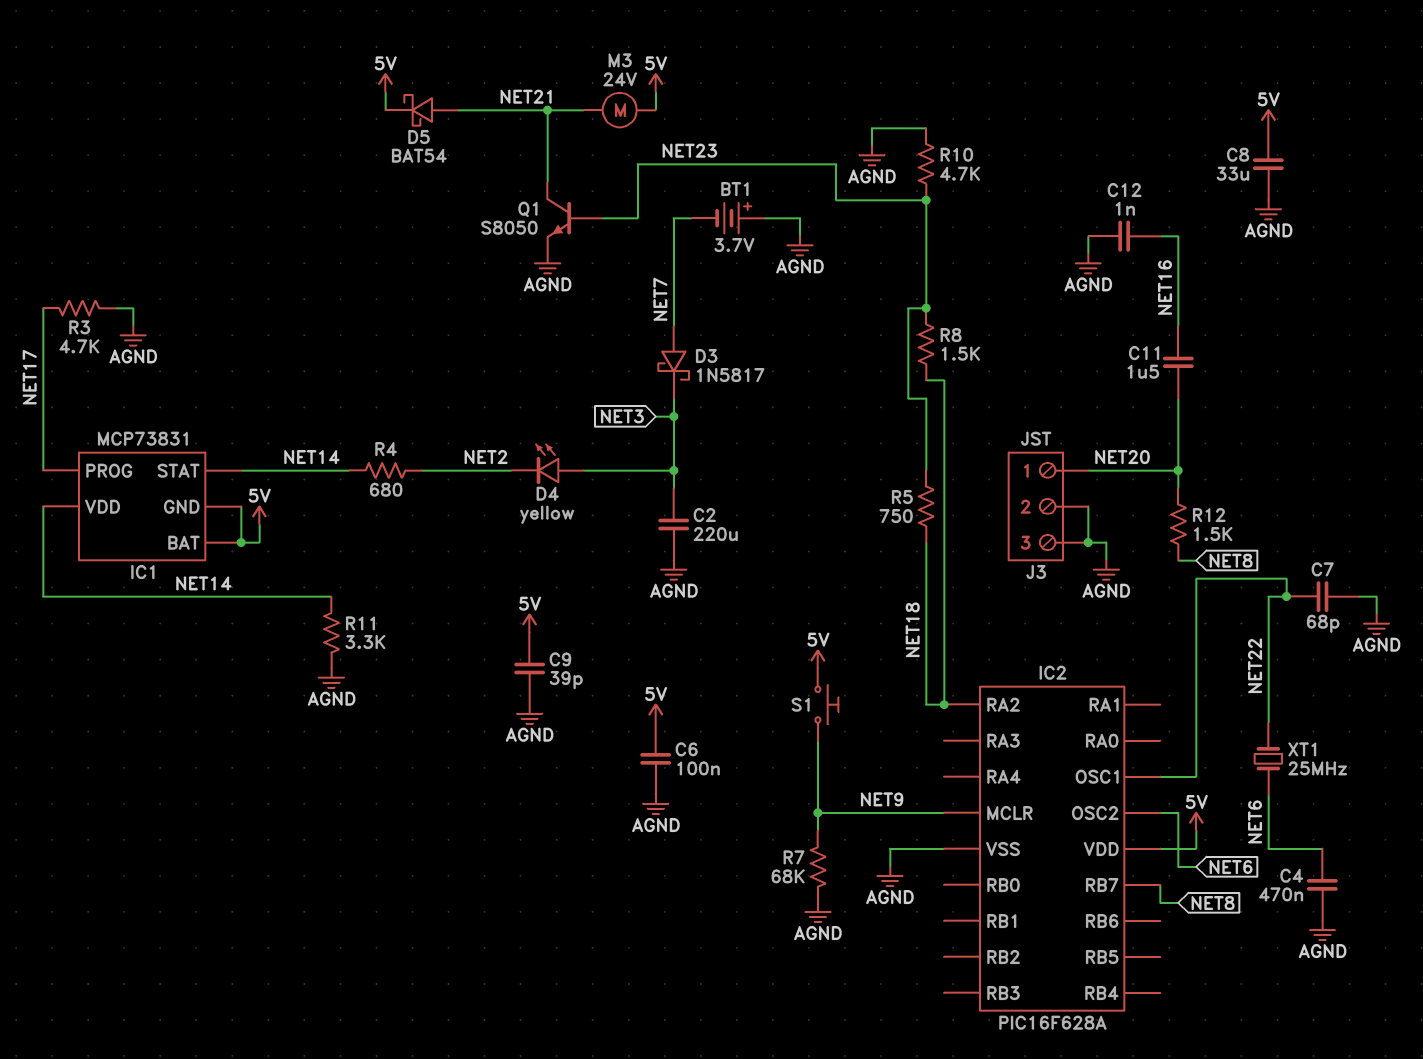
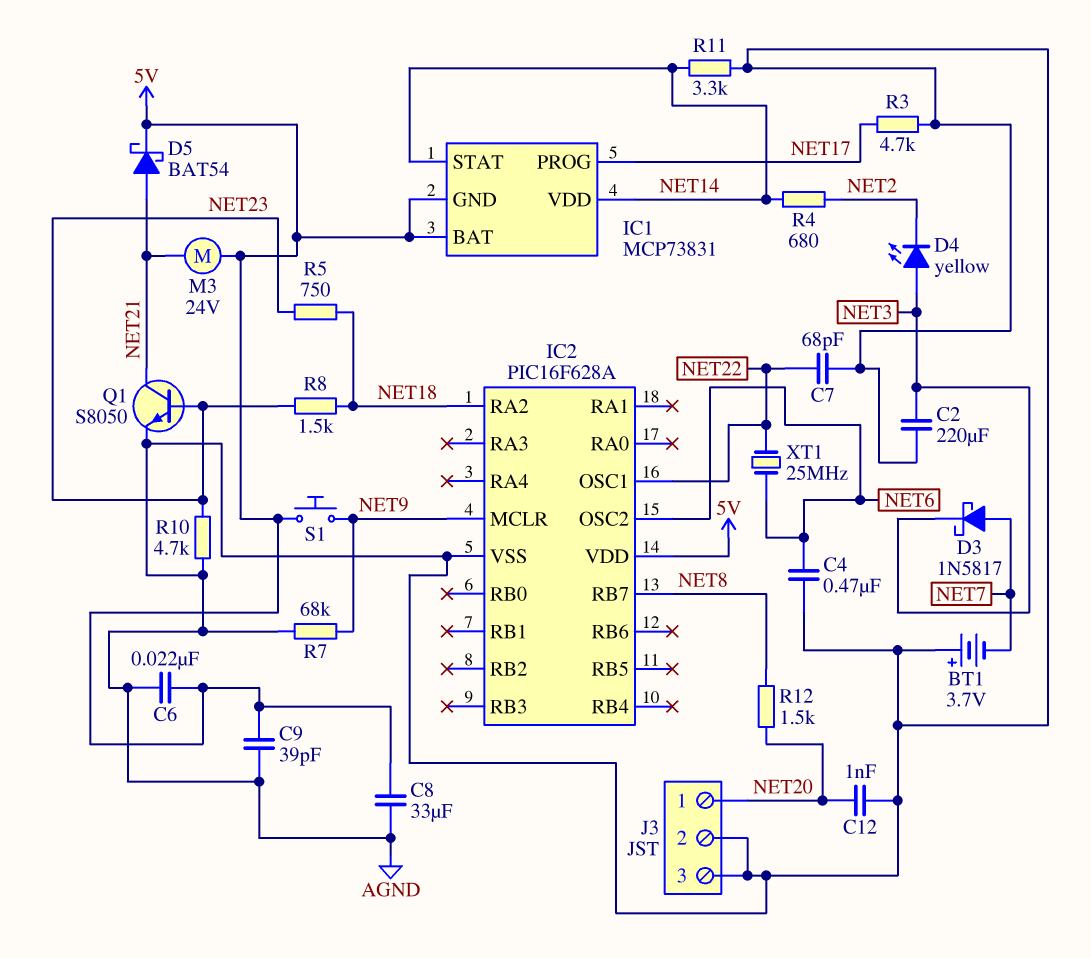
C6: 100nF (5V, AGND) -> 22nF (5V, AGND)
C11: 1.5uF (NET16, NET20) -> none
C12: 1nF (AGND, NET16) -> 1nF (AGND, NET20)

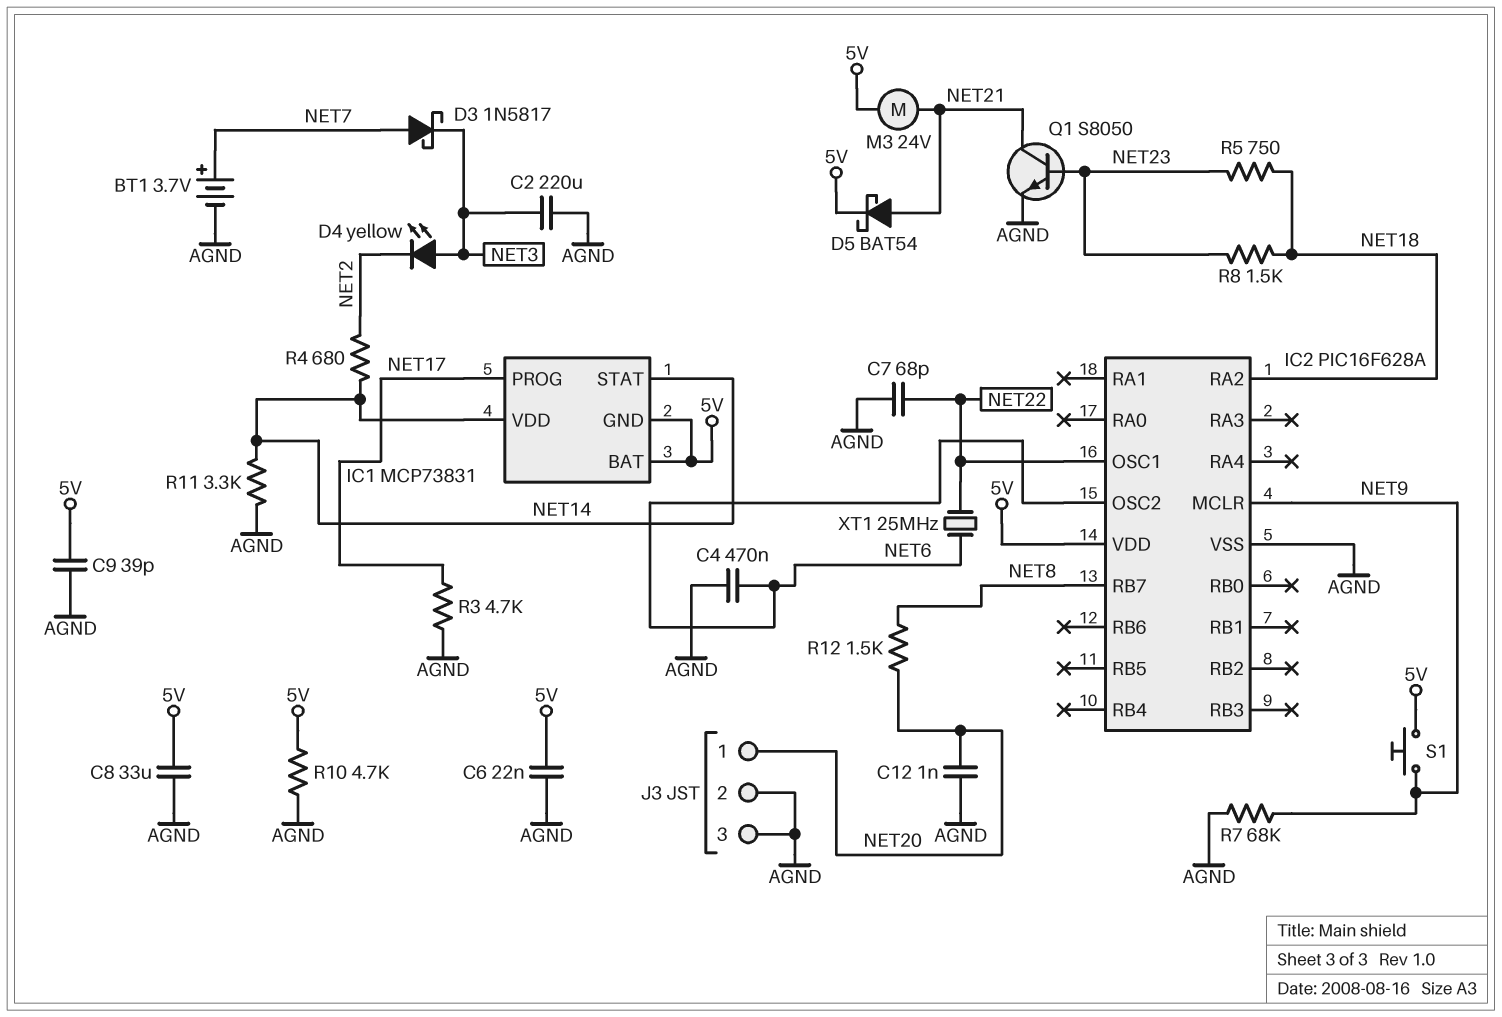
BT1: 3.7V (plus AGND, minus NET7) -> 3.7V (plus NET7, minus AGND)
R10: 4.7k (AGND, NET23) -> 4.7k (5V, AGND)

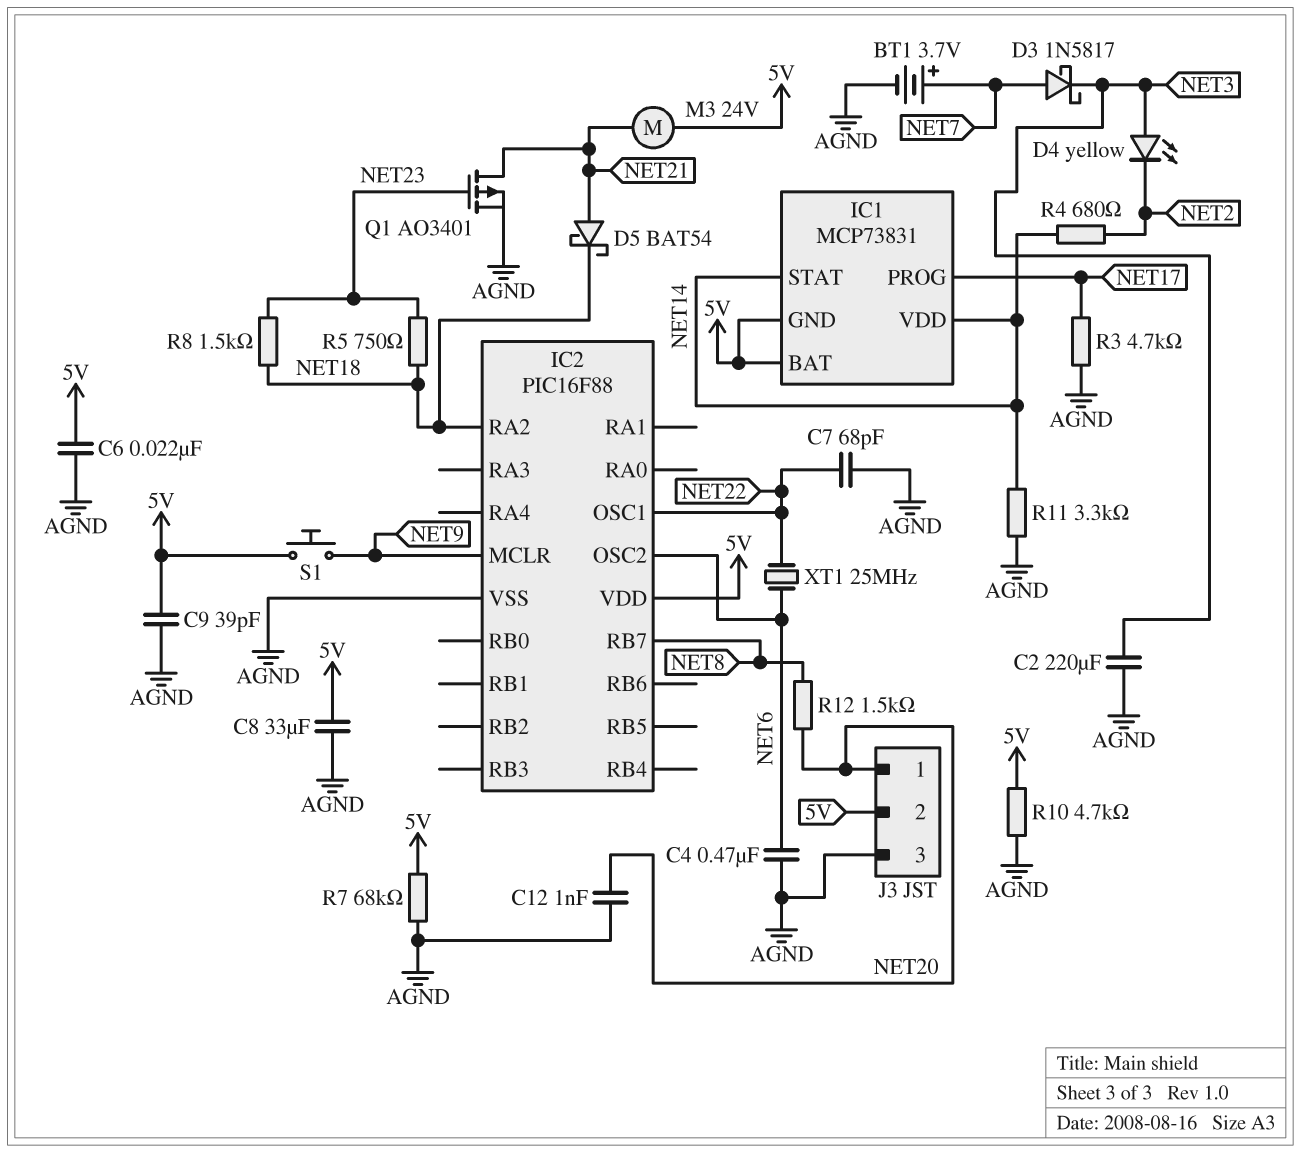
D5: schottky BAT54 (A NET21, K 5V) -> schottky BAT54 (A NET21, K NET18)
IC2: PIC16F628A -> PIC16F88
J3 pin 2: AGND -> 5V
Q1: NPN S8050 (B NET23, C NET21, E AGND) -> PMOS AO3401 (G NET23, D NET21, S AGND)
R7: 68k (AGND, NET9) -> 68k (5V, AGND)

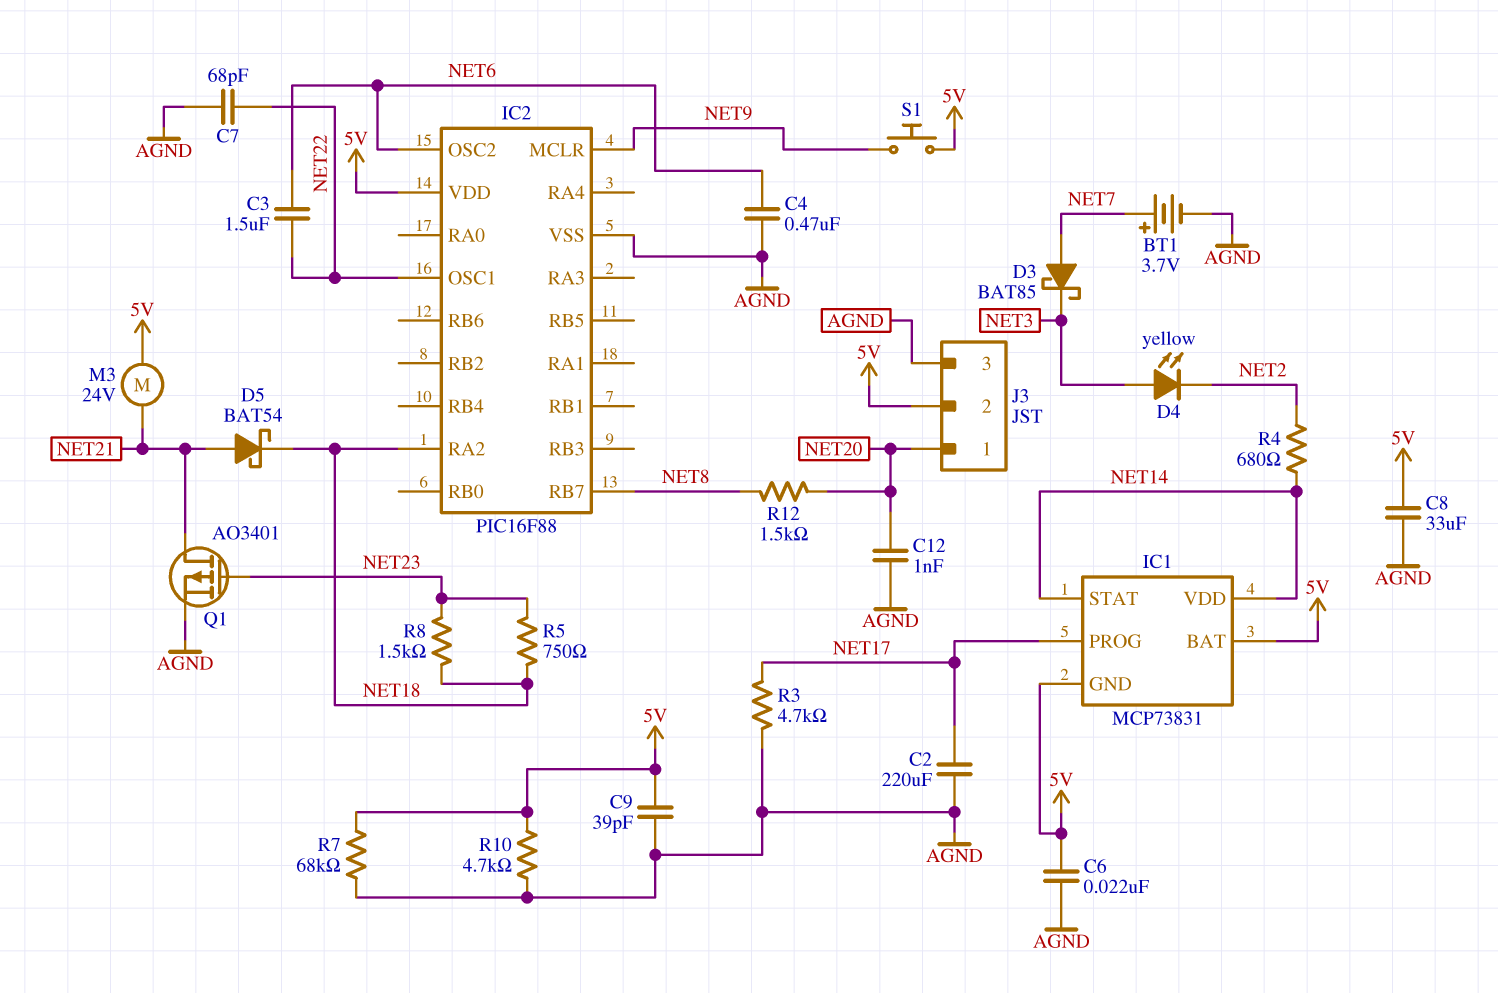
C2: 220uF (AGND, NET3) -> 220uF (AGND, NET17)
C3: none -> 1.5uF (NET6, NET22)
D3: schottky 1N5817 (A NET7, K NET3) -> schottky BAT85 (A NET7, K NET3)
R11: 3.3k (AGND, NET14) -> none
XT1: 25MHz (NET6, NET22) -> none

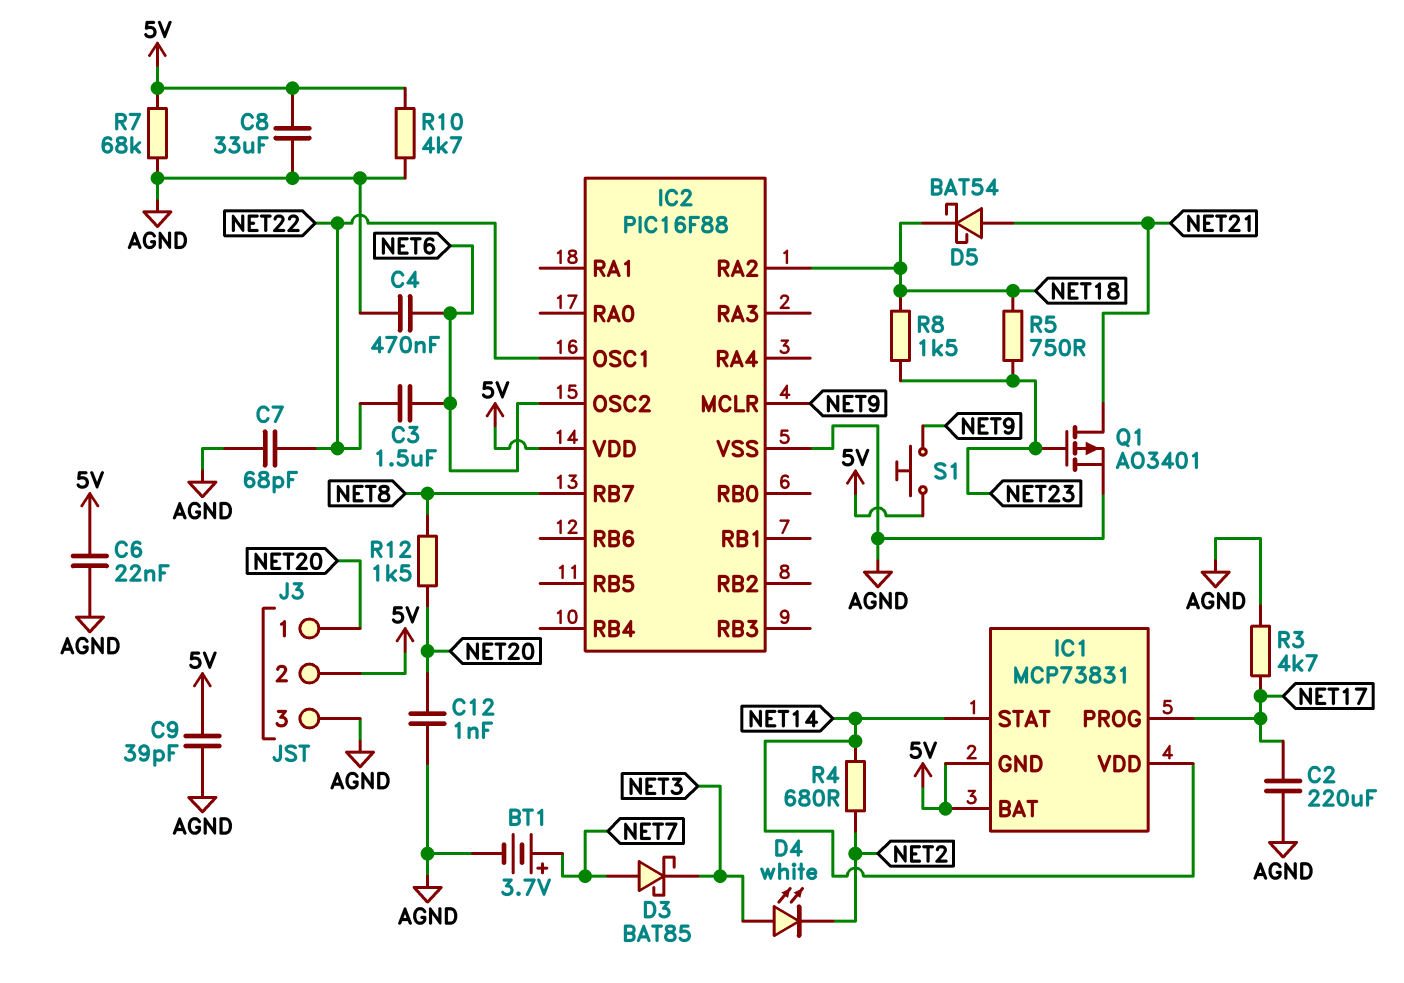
D4: LED yellow (A NET3, K NET2) -> LED white (A NET3, K NET2)
M3: motor 24V (5V, NET21) -> none

